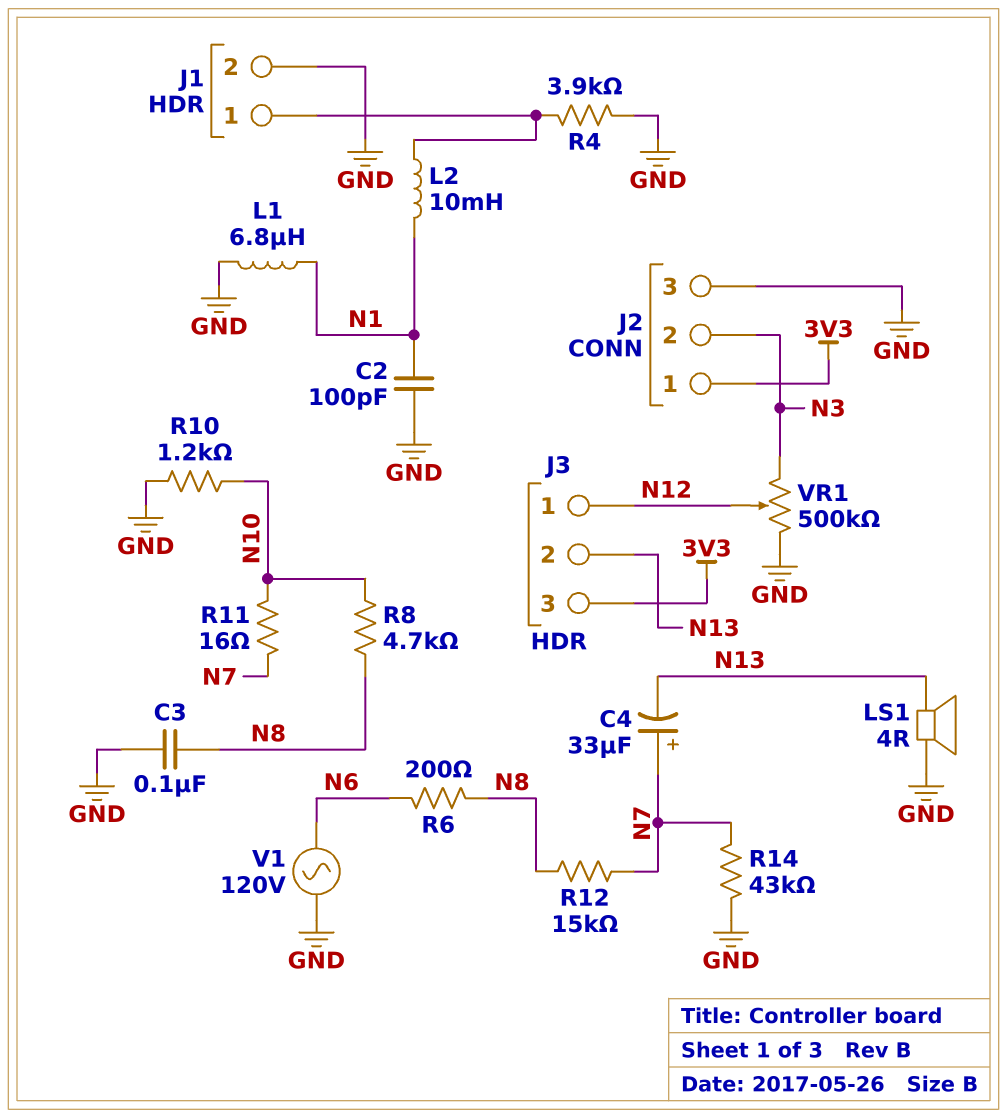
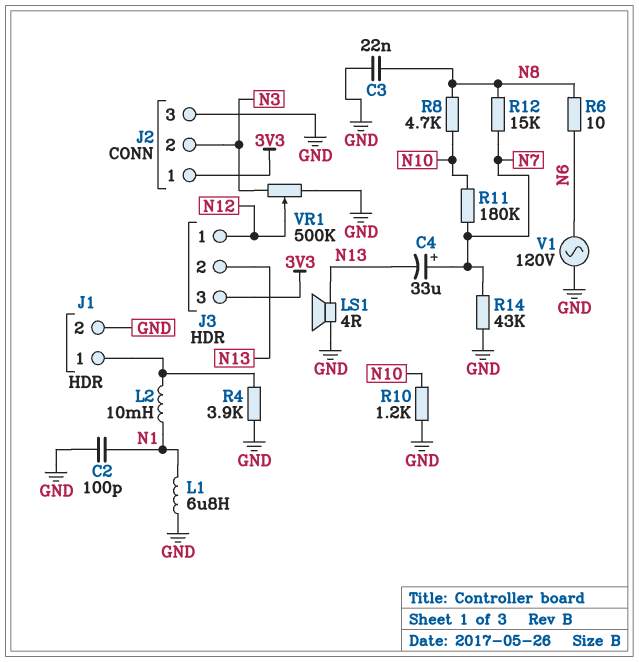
C3: 100nF (GND, N8) -> 22nF (GND, N8)
R6: 200 (N6, N8) -> 10 (N6, N8)
R11: 16 (N7, N10) -> 180k (N7, N10)

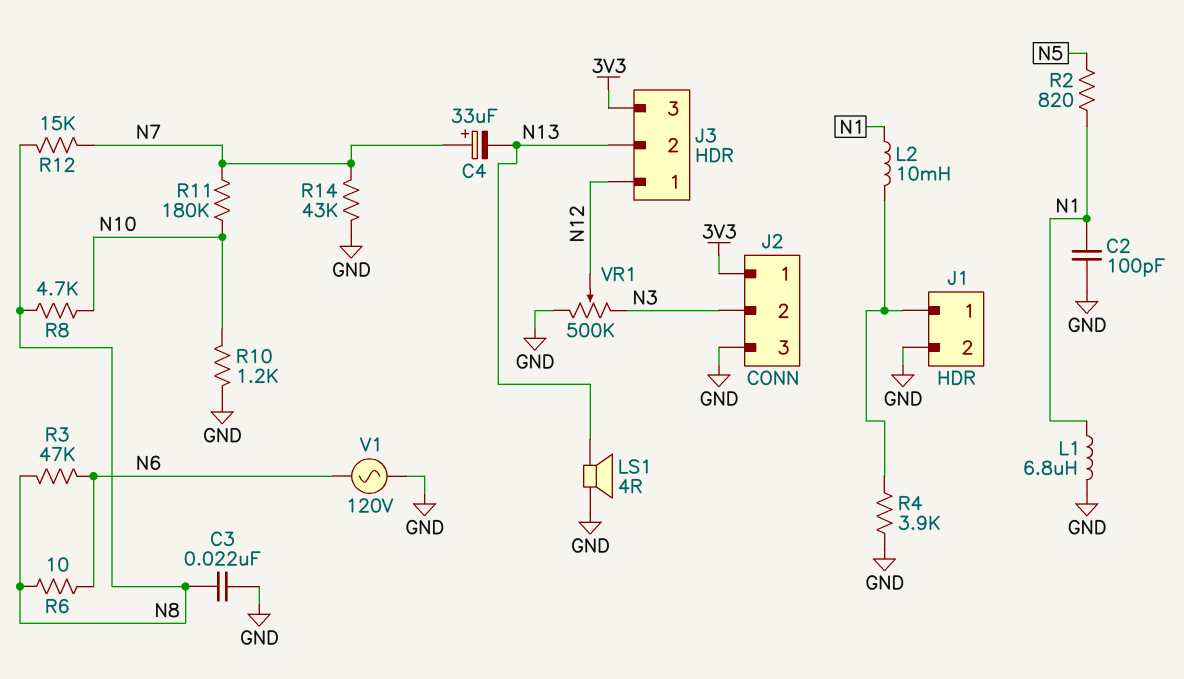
R2: none -> 820 (N1, N5)
R3: none -> 47k (N6, N8)

